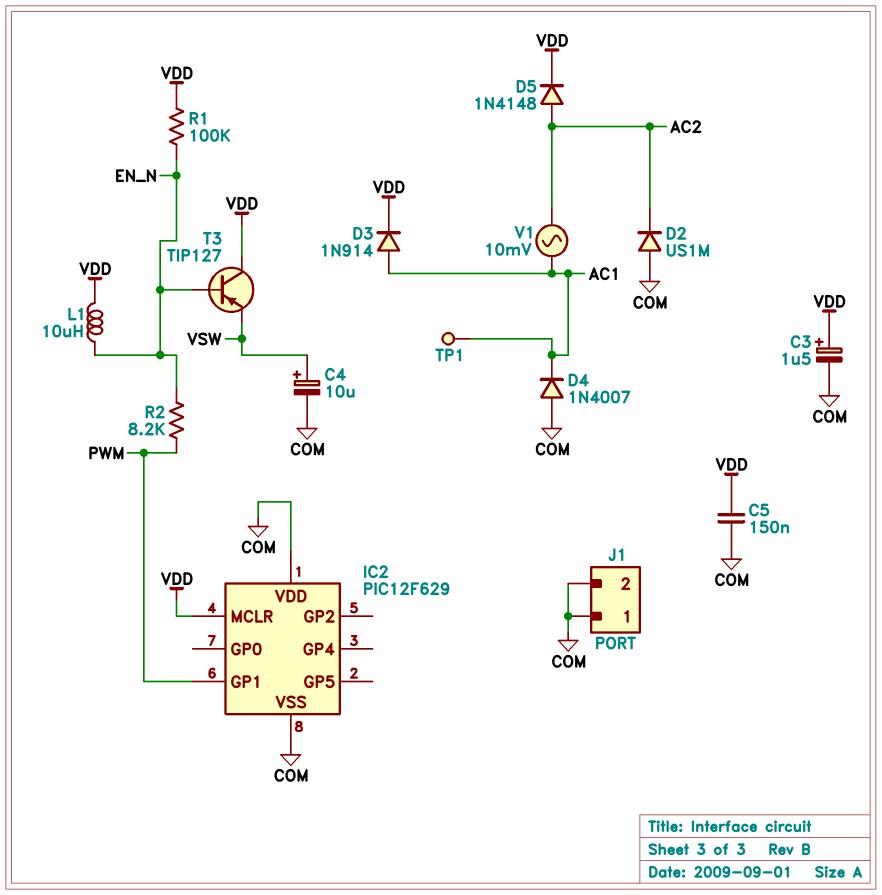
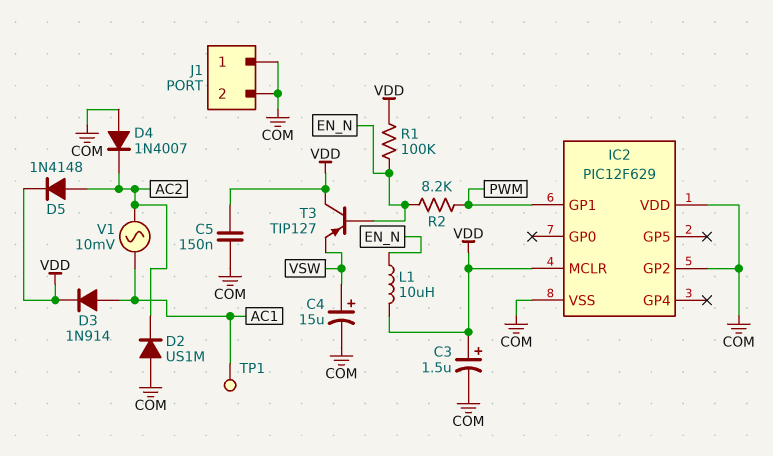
C4: 10uF (plus VSW, minus COM) -> 15uF (plus VSW, minus COM)
D4: diode 1N4007 (A COM, K AC1) -> diode 1N4007 (A COM, K AC2)
IC2 pin GP2: none -> COM

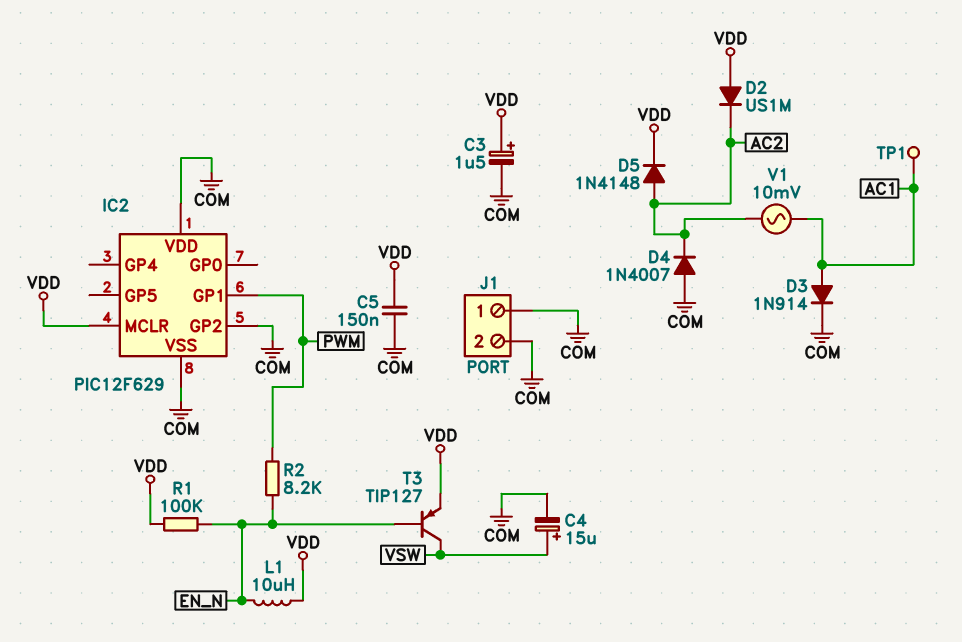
D2: diode US1M (A COM, K AC2) -> diode US1M (A VDD, K AC2)
D3: diode 1N914 (A AC1, K VDD) -> diode 1N914 (A AC1, K COM)
T3: PNP TIP127 (B EN_N, C VDD, E VSW) -> PNP TIP127 (B EN_N, C VSW, E VDD)

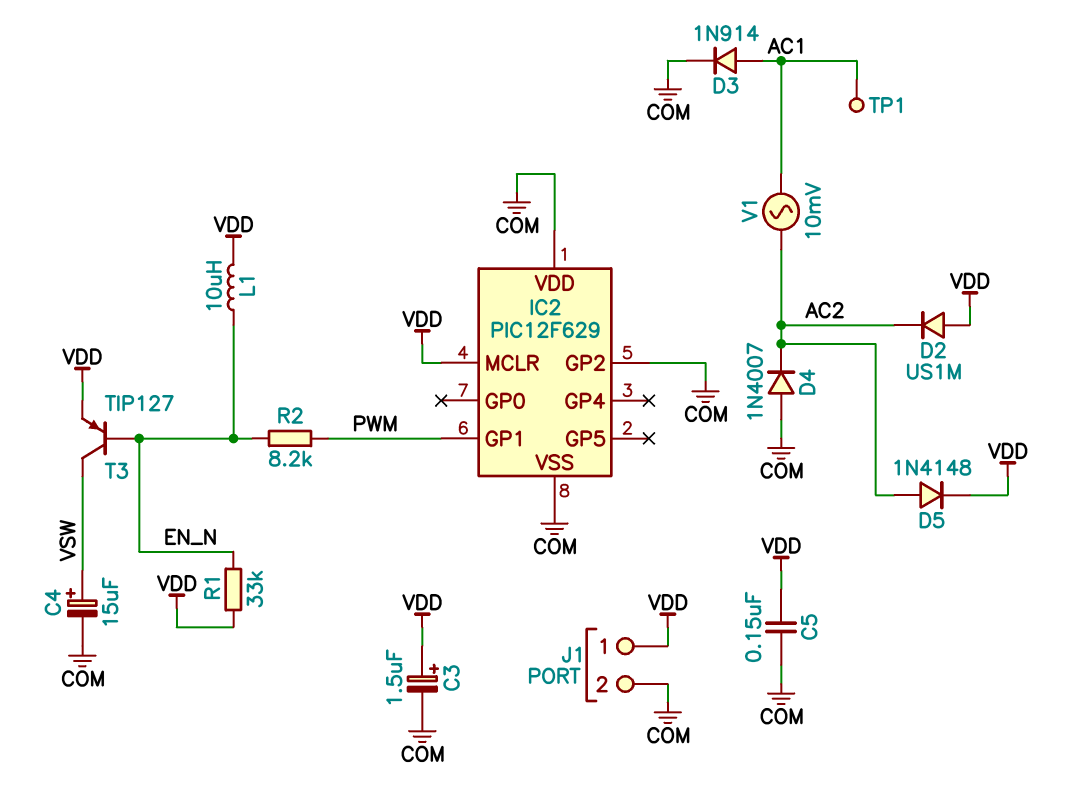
J1 pin 1: COM -> VDD
R1: 100k (EN_N, VDD) -> 33k (EN_N, VDD)

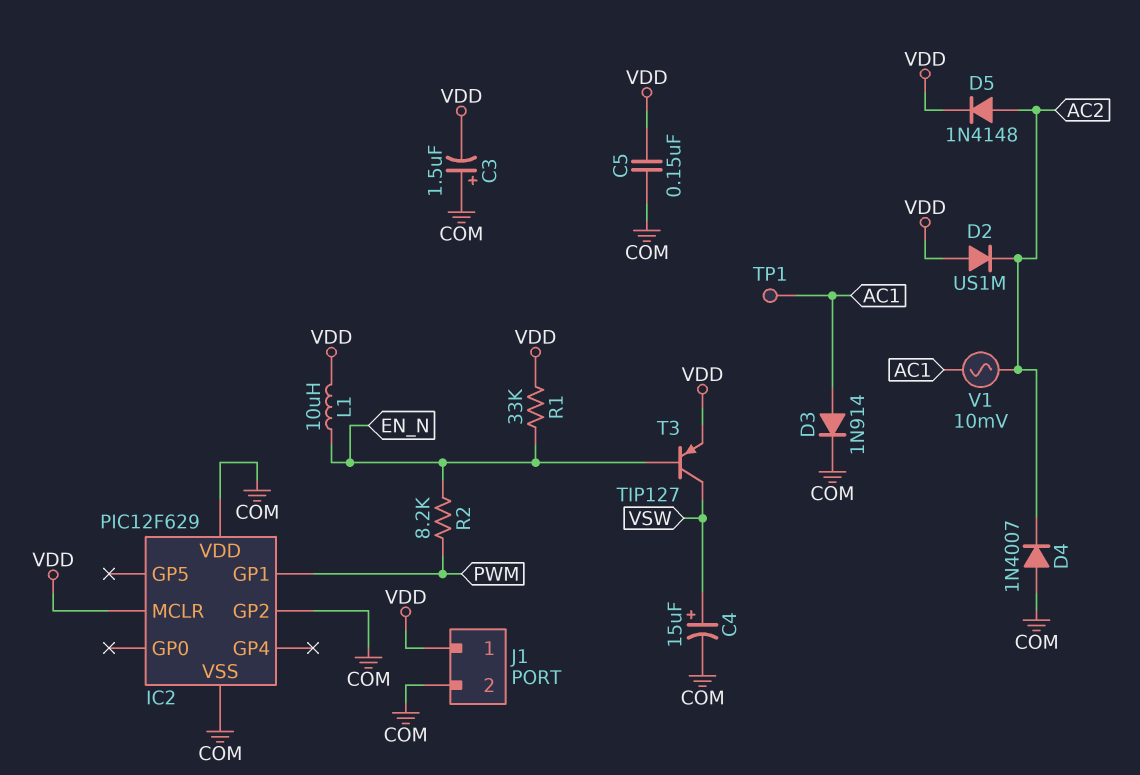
C3: 1.5uF (plus VDD, minus COM) -> 1.5uF (plus COM, minus VDD)

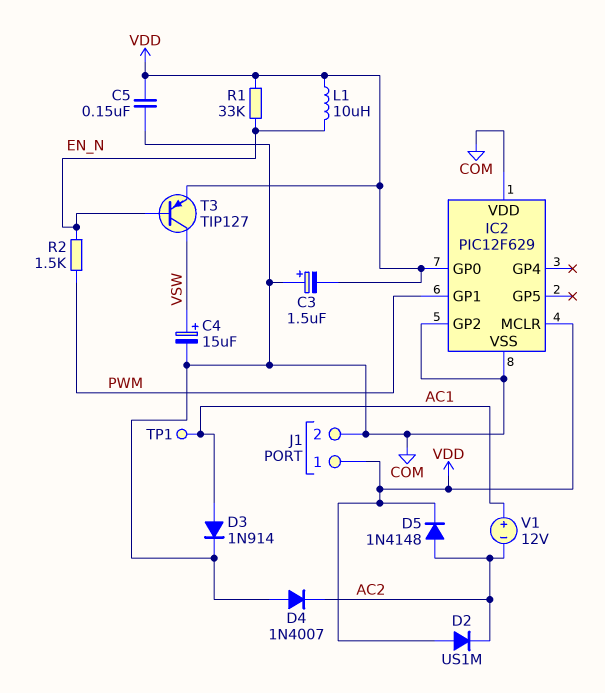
IC2 pin GP0: none -> VDD
R2: 8.2k (EN_N, PWM) -> 1.5k (EN_N, PWM)
V1: AC 10mV (AC1, AC2) -> 12V (plus AC1, minus AC2)

